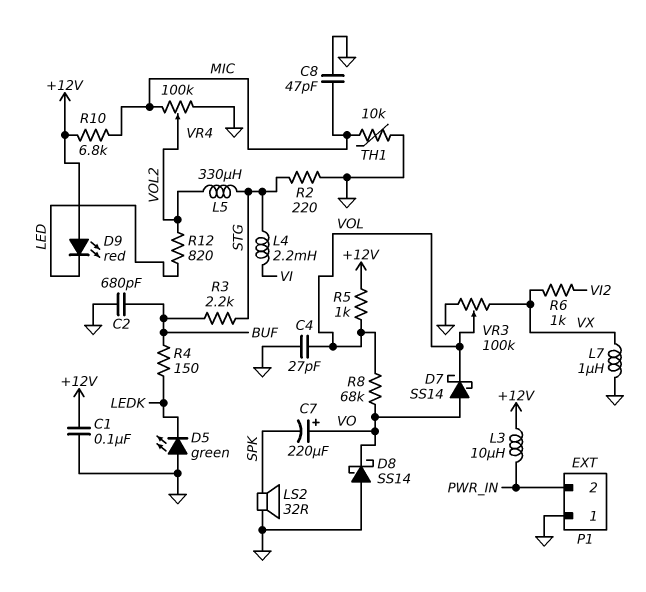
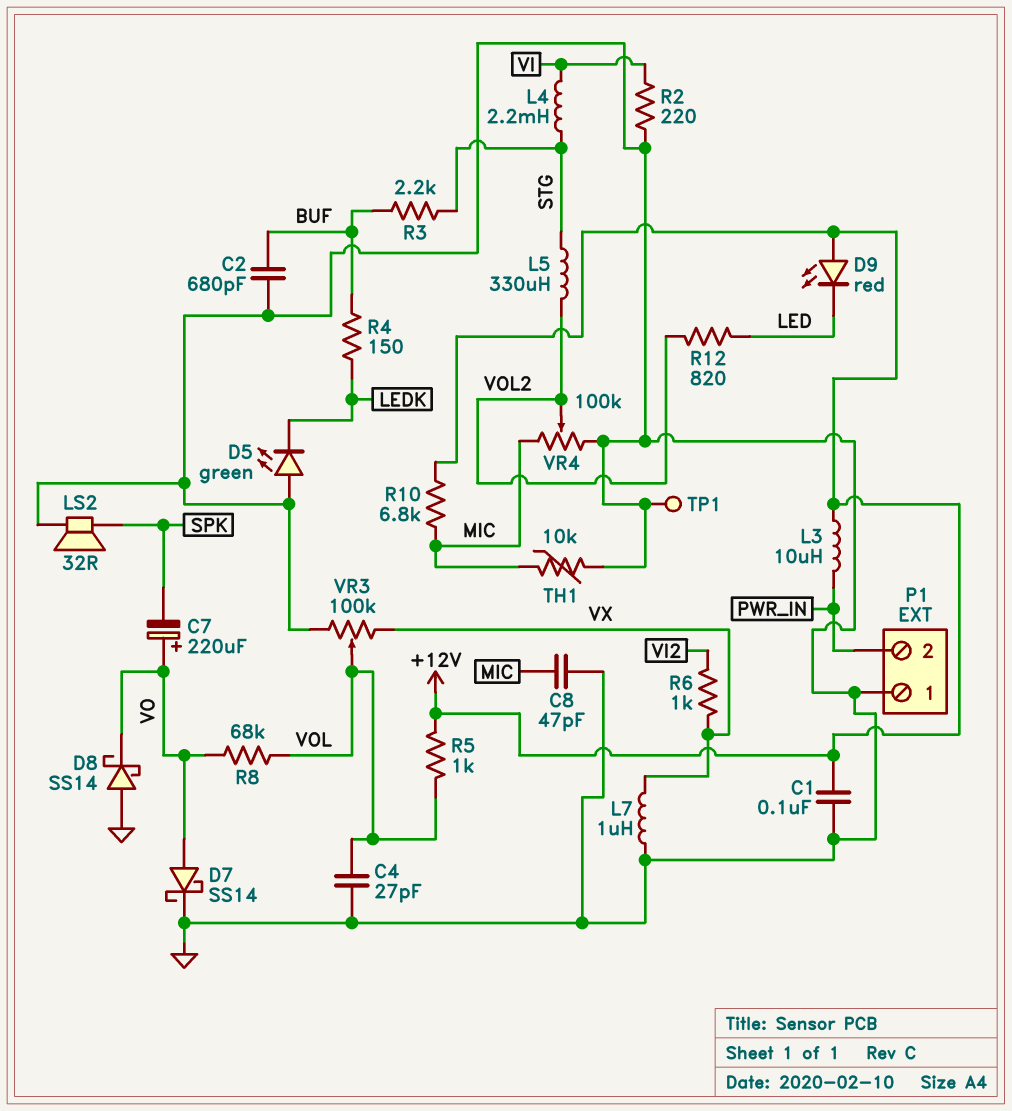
D7: schottky SS14 (A VO, K VOL) -> schottky SS14 (A VO, K GND)
R2: 220 (GND, STG) -> 220 (GND, VI)
TP1: none -> test point (GND)

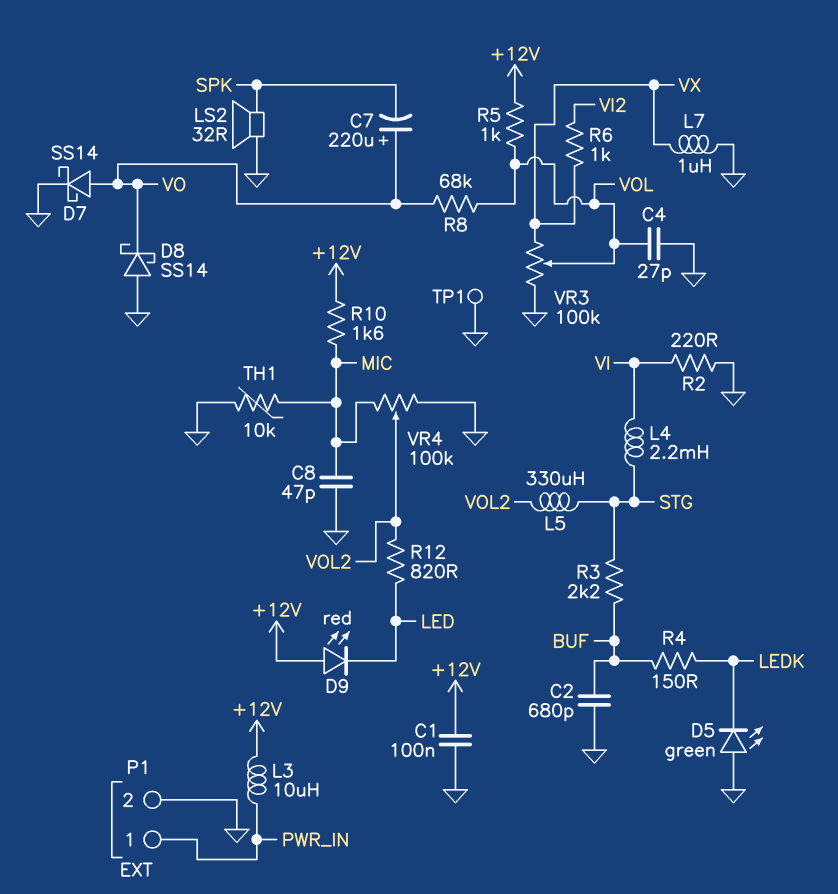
P1 pin 1: GND -> PWR_IN
P1 pin 2: PWR_IN -> GND
R10: 6.8k (+12V, MIC) -> 1.6k (+12V, MIC)

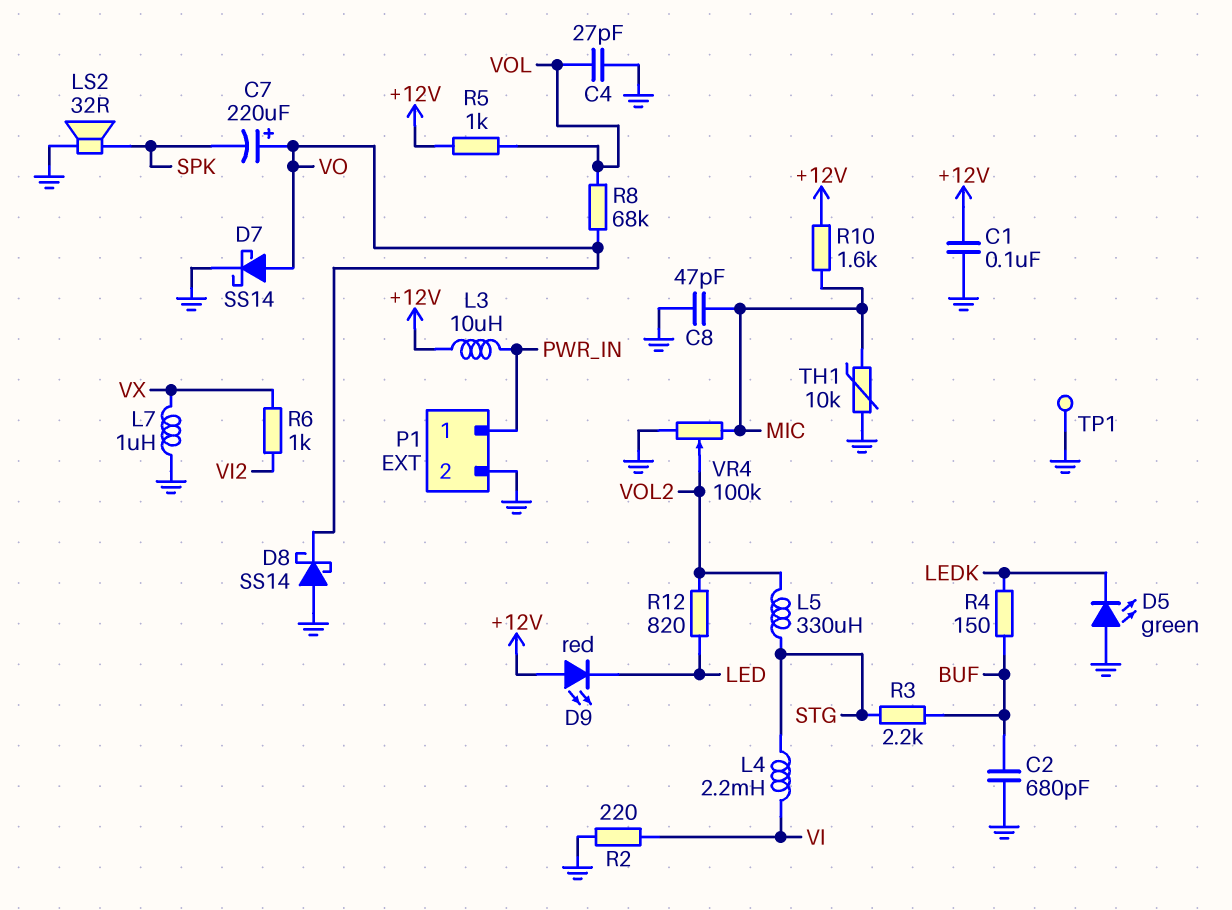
VR3: 100k (GND, VX, wiper VOL) -> none

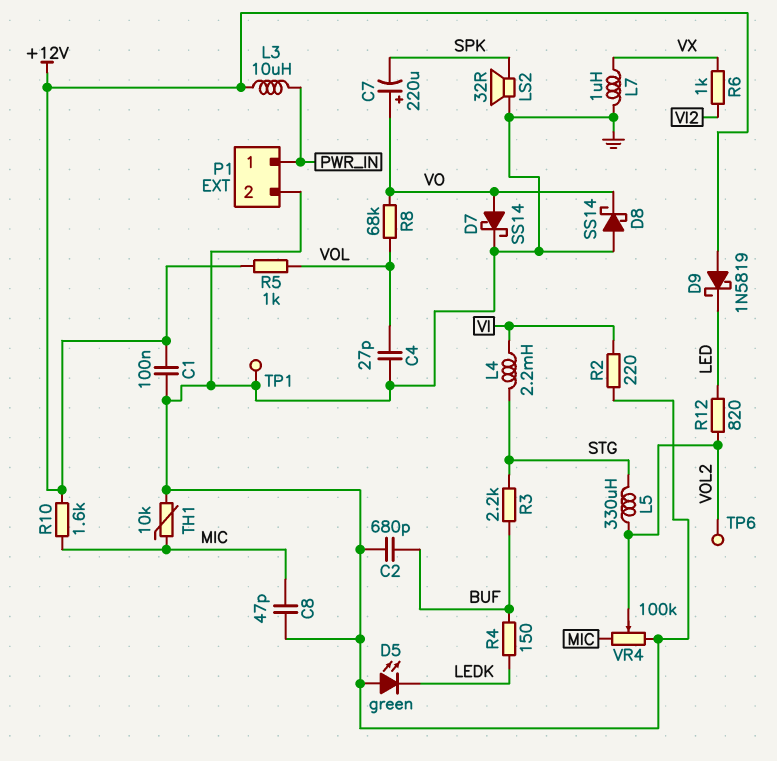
D9: LED red (A +12V, K LED) -> schottky 1N5819 (A +12V, K LED)
TP6: none -> test point (VOL2)

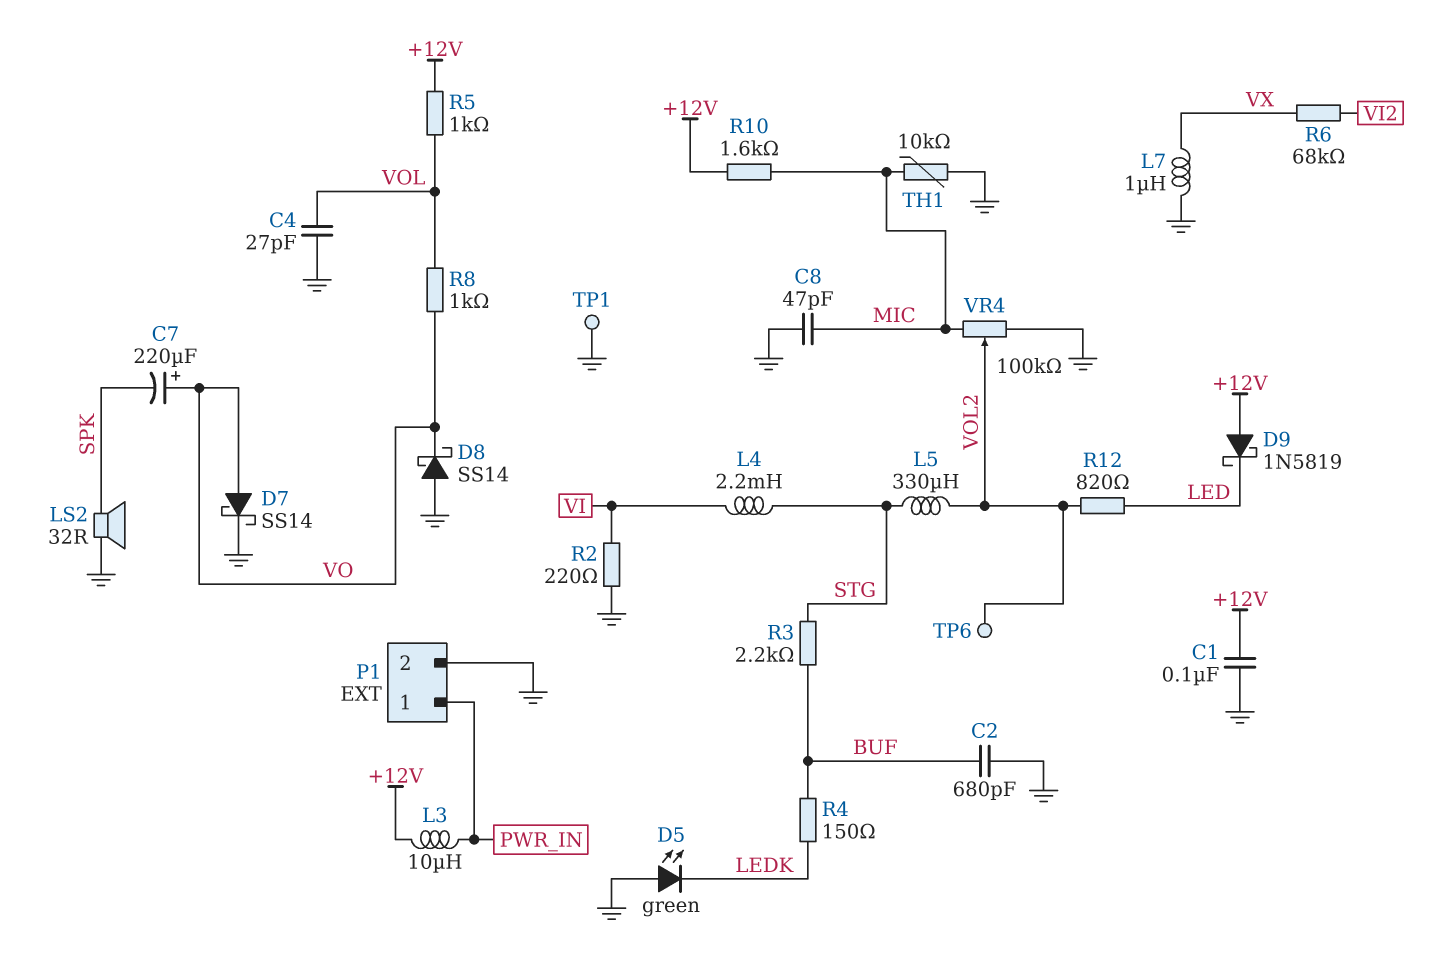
R6: 1k (VI2, VX) -> 68k (VI2, VX)
R8: 68k (VO, VOL) -> 1k (VO, VOL)

